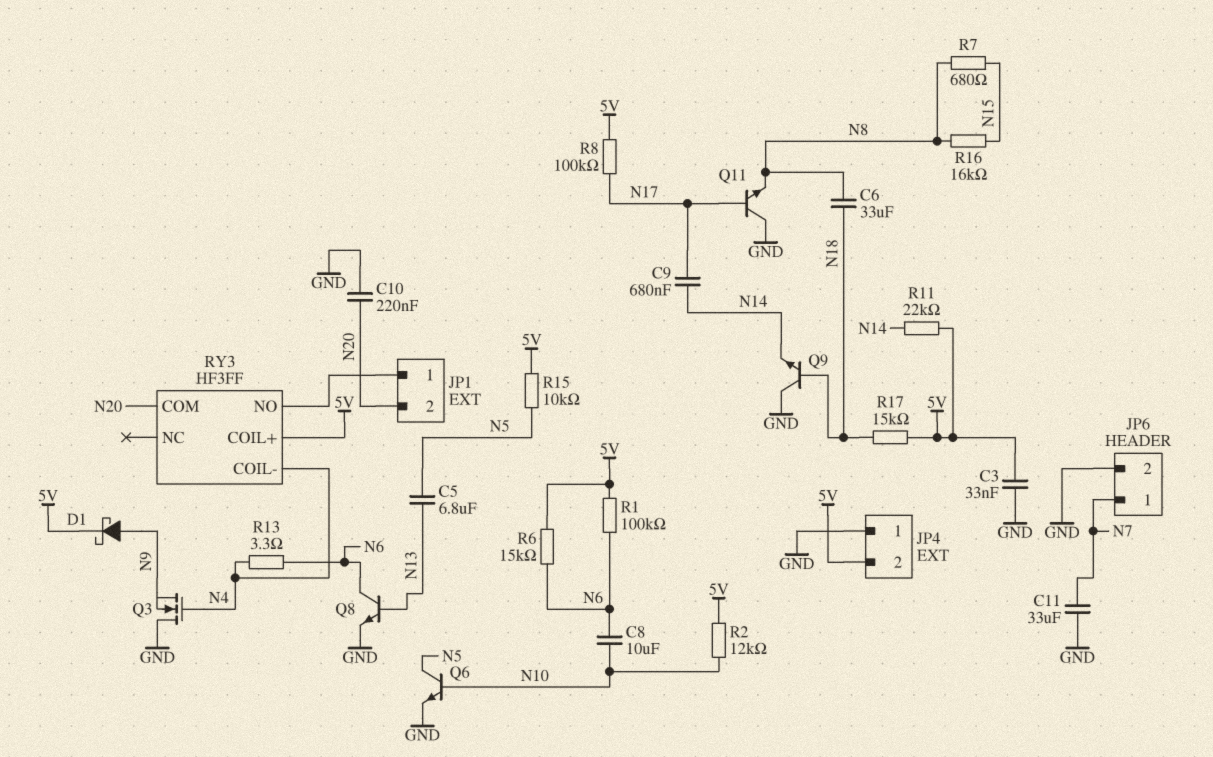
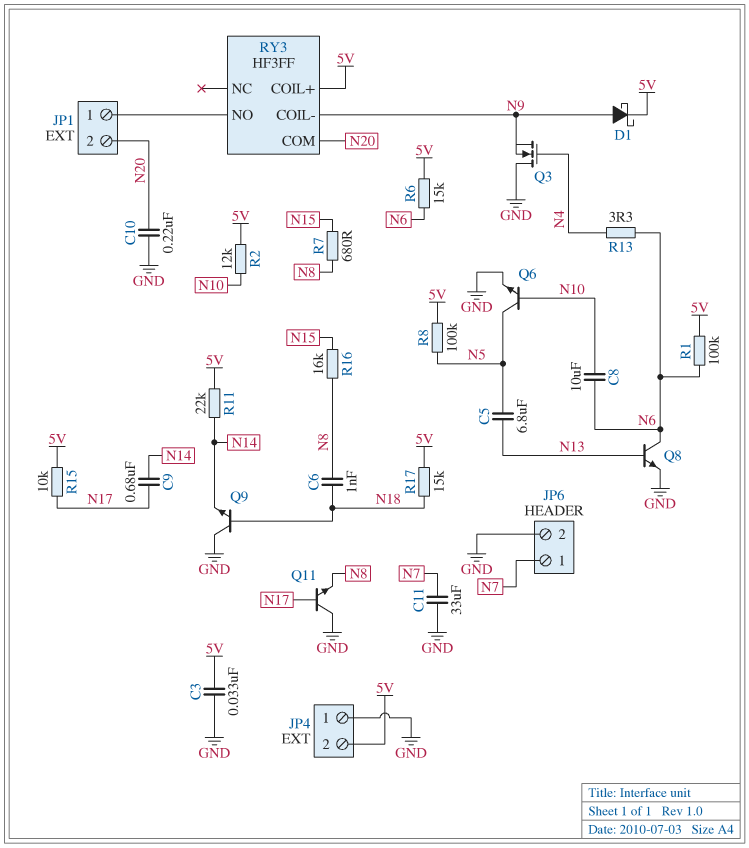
C6: 33uF (N8, N18) -> 1nF (N8, N18)
R8: 100k (5V, N17) -> 100k (5V, N5)
R15: 10k (5V, N5) -> 10k (5V, N17)
RY3 pin COIL-: N4 -> N9

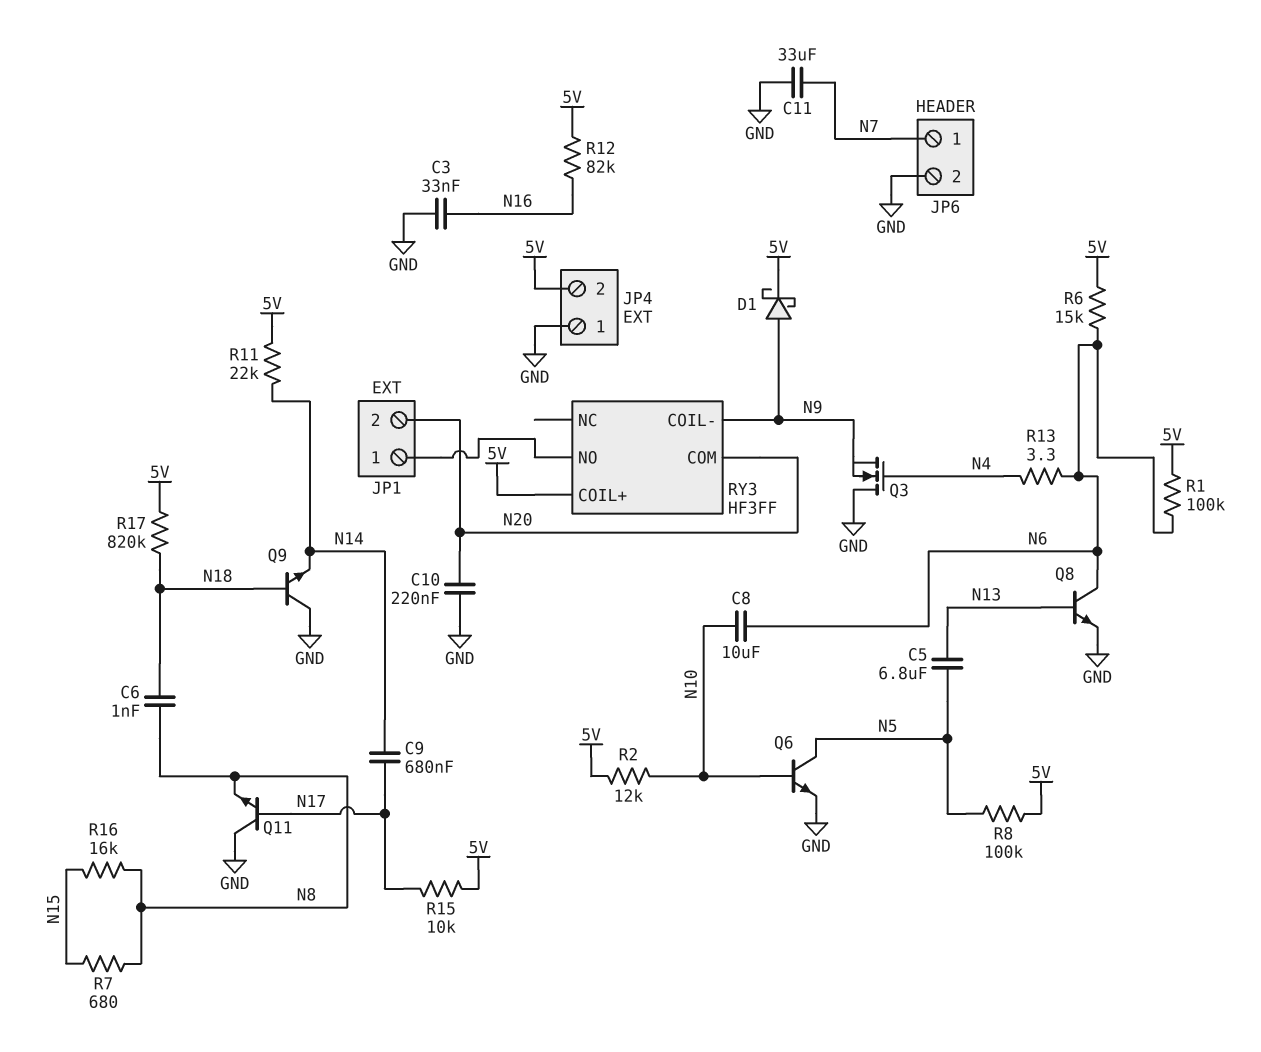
C3: 33nF (5V, GND) -> 33nF (GND, N16)
R12: none -> 82k (5V, N16)
R17: 15k (5V, N18) -> 820k (5V, N18)

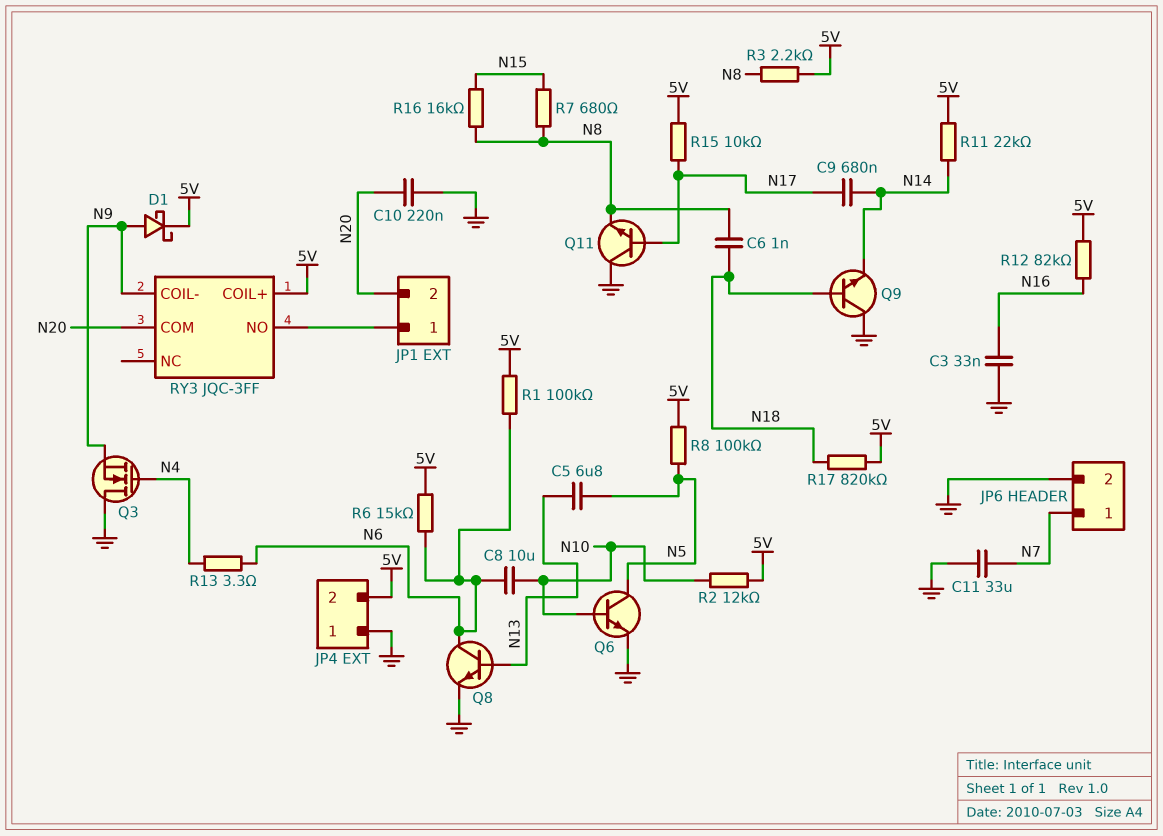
R3: none -> 2.2k (5V, N8)
RY3: HF3FF -> JQC-3FF

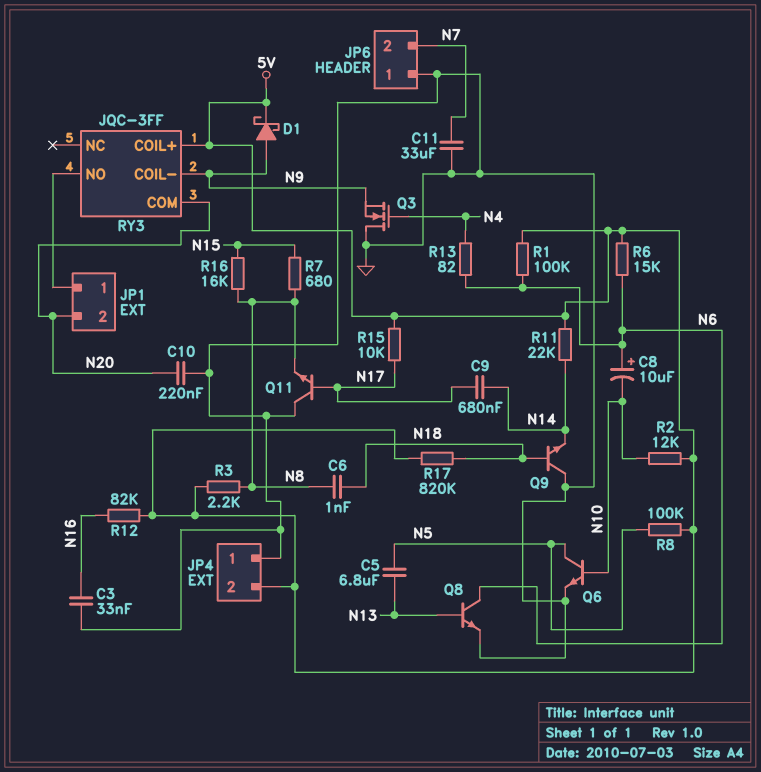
C8: 10uF (N6, N10) -> 10uF (plus N6, minus N10)
JP6 pin 1: N7 -> GND
JP6 pin 2: GND -> N7
R13: 3.3 (N4, N6) -> 82 (N4, N6)

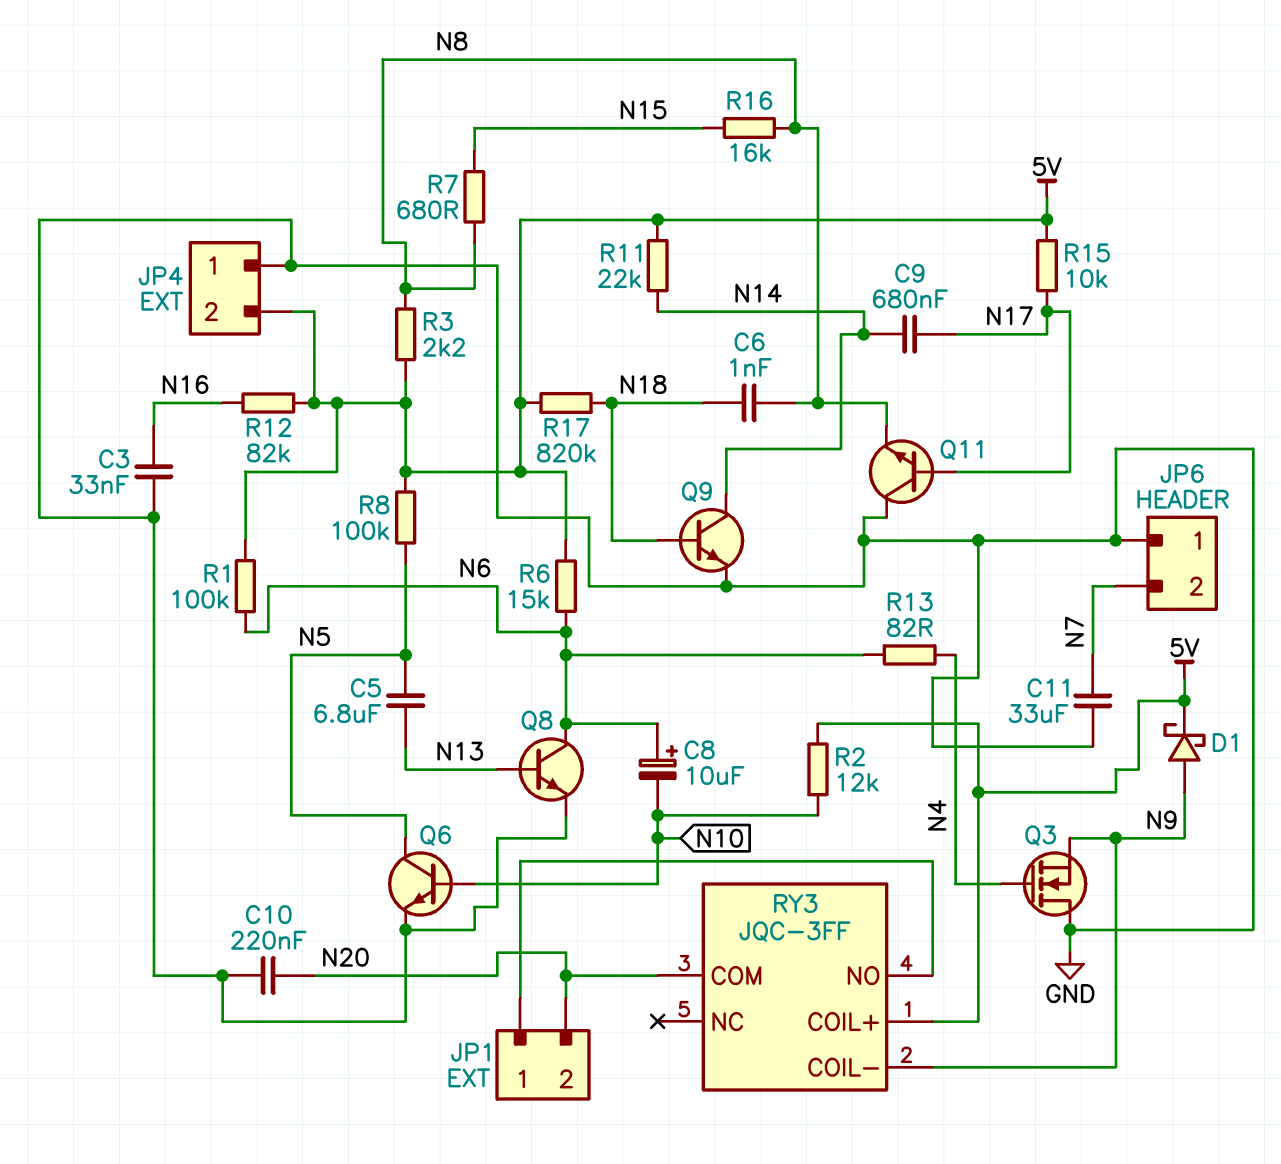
Q9: NPN (B N18, C GND, E N14) -> NPN (B N18, C N14, E GND)

